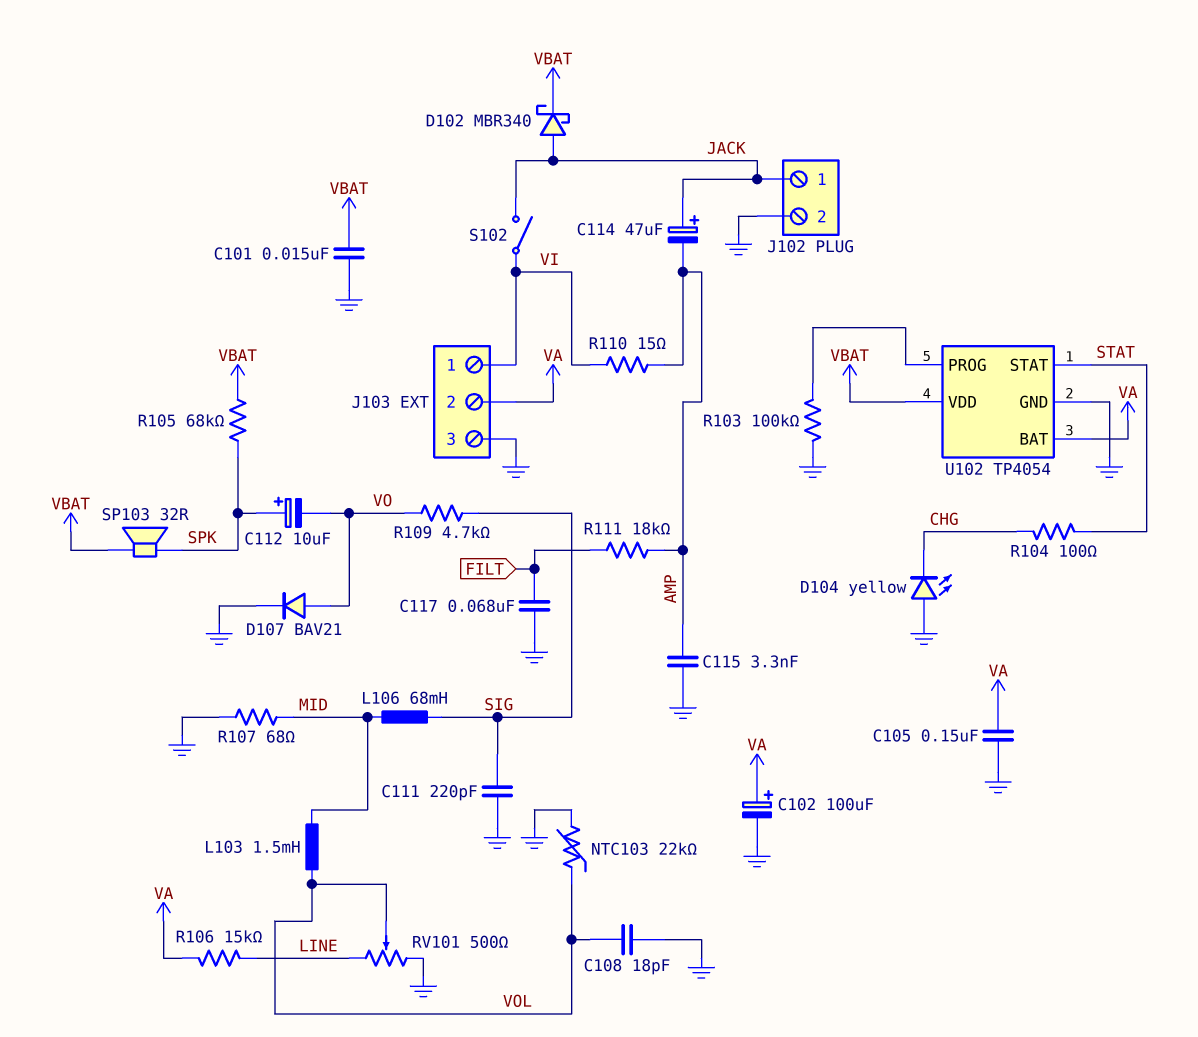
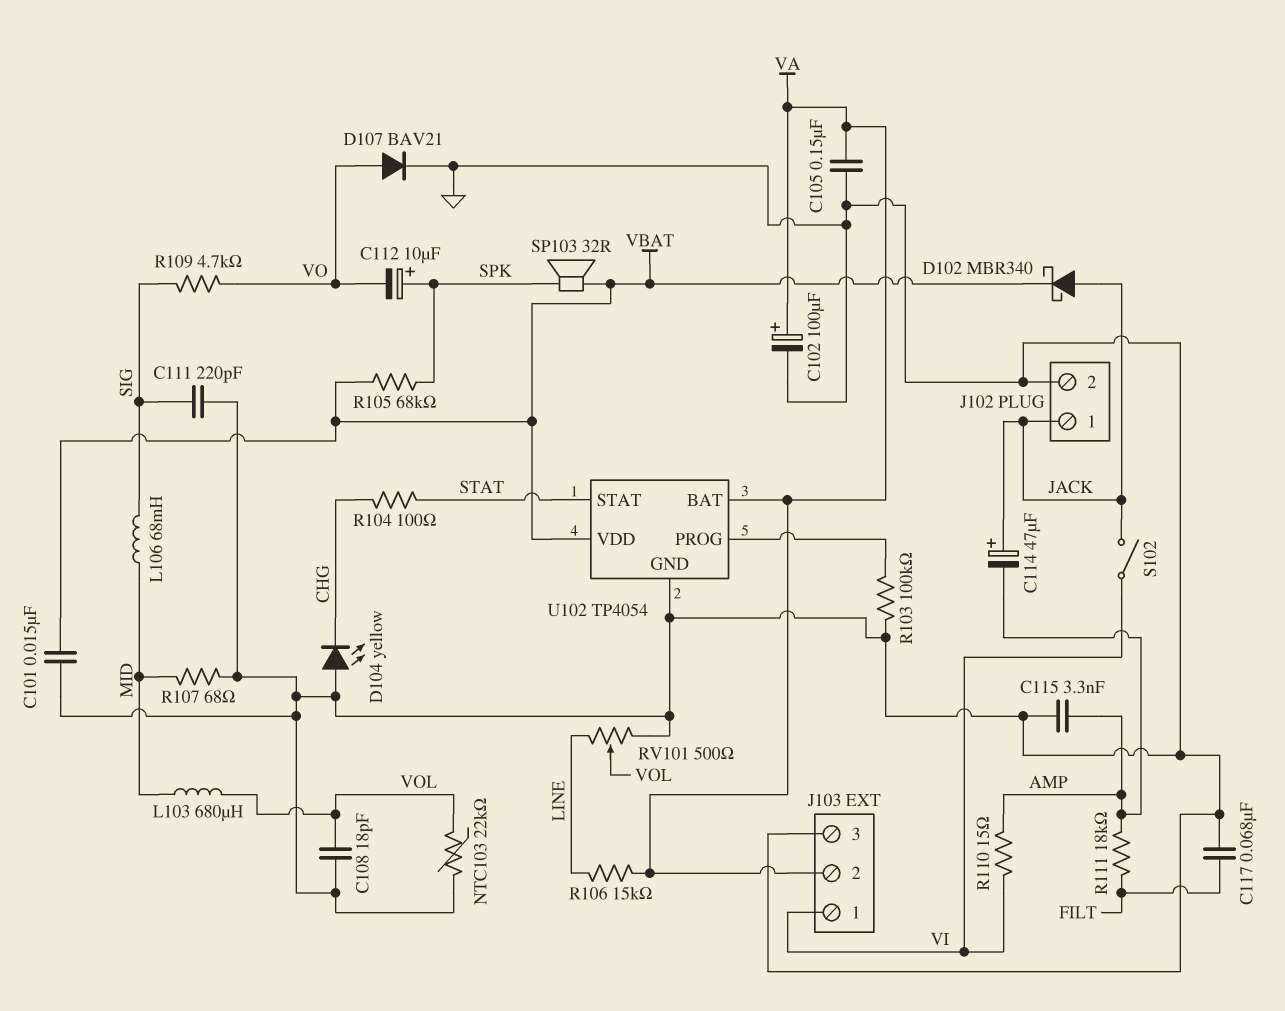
L103: 1.5mH (MID, VOL) -> 680uH (MID, VOL)

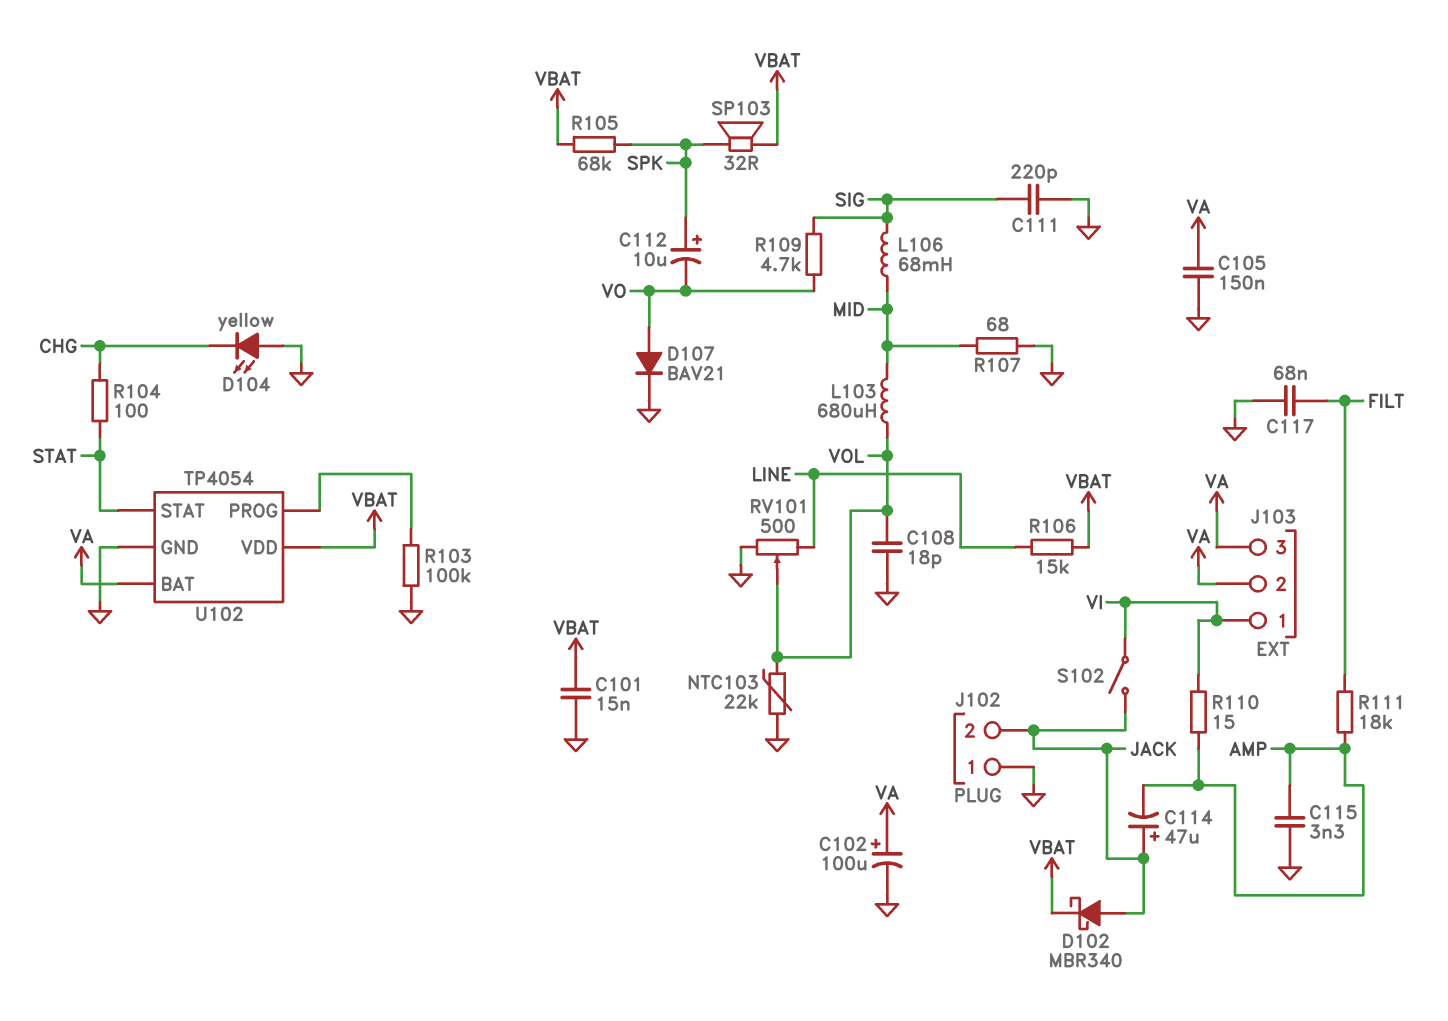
J102 pin 1: JACK -> GND
J102 pin 2: GND -> JACK
J103 pin 3: GND -> VA
R106: 15k (LINE, VA) -> 15k (LINE, VBAT)

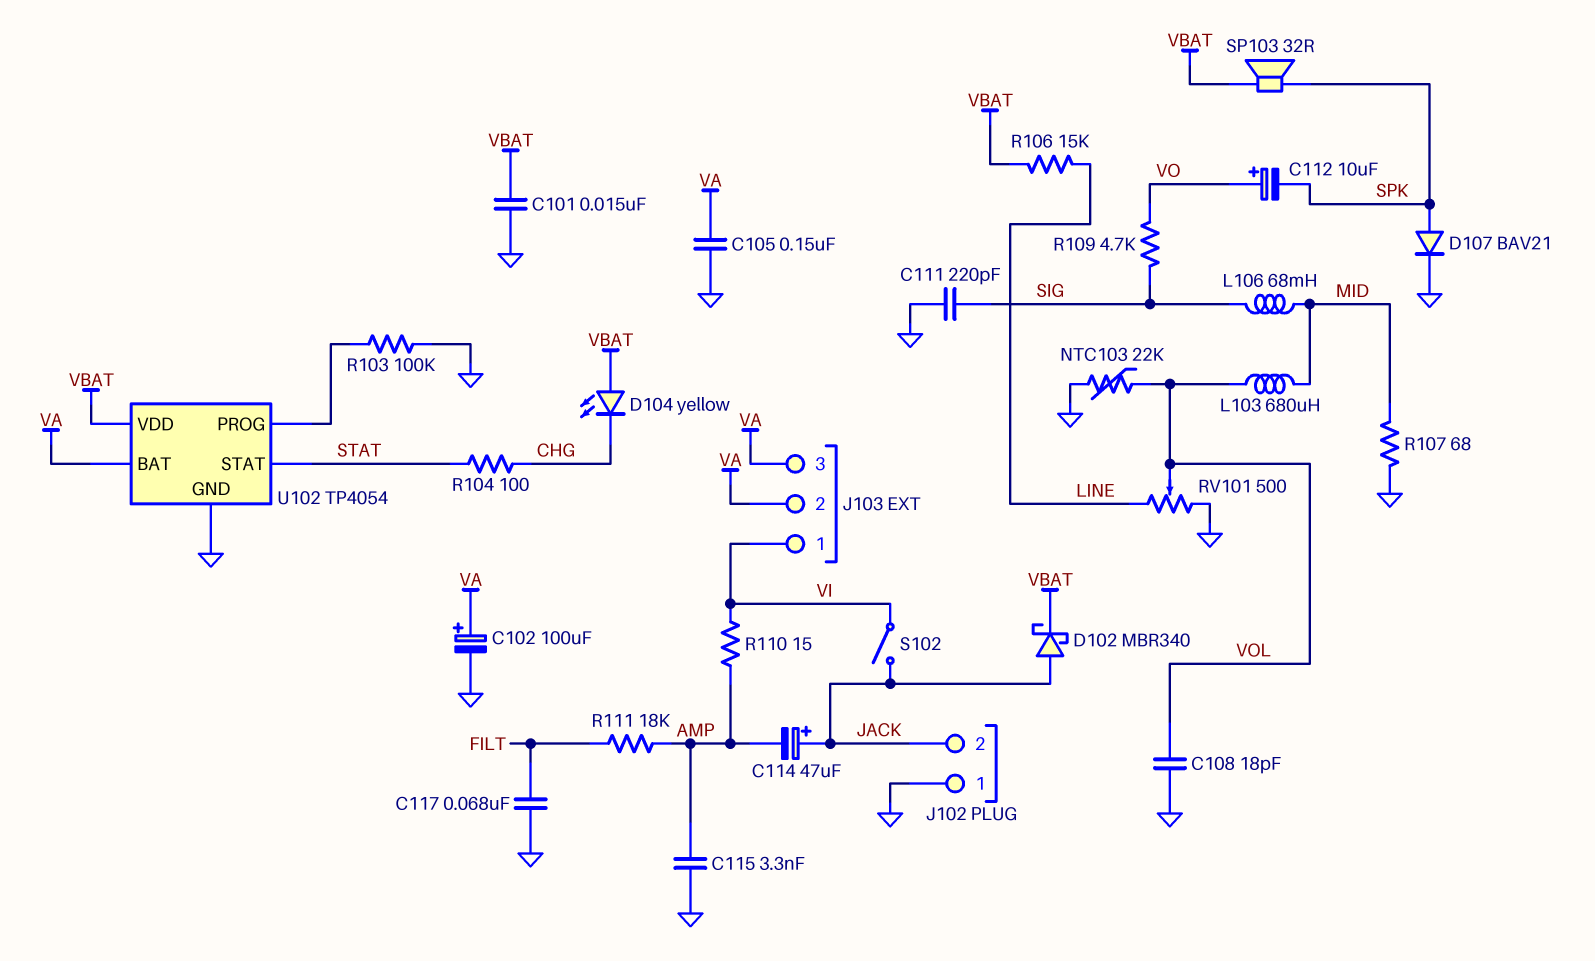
C112: 10uF (plus SPK, minus VO) -> 10uF (plus VO, minus SPK)
D104: LED yellow (A GND, K CHG) -> LED yellow (A VBAT, K CHG)
D107: diode BAV21 (A VO, K GND) -> diode BAV21 (A SPK, K GND)
R105: 68k (SPK, VBAT) -> none

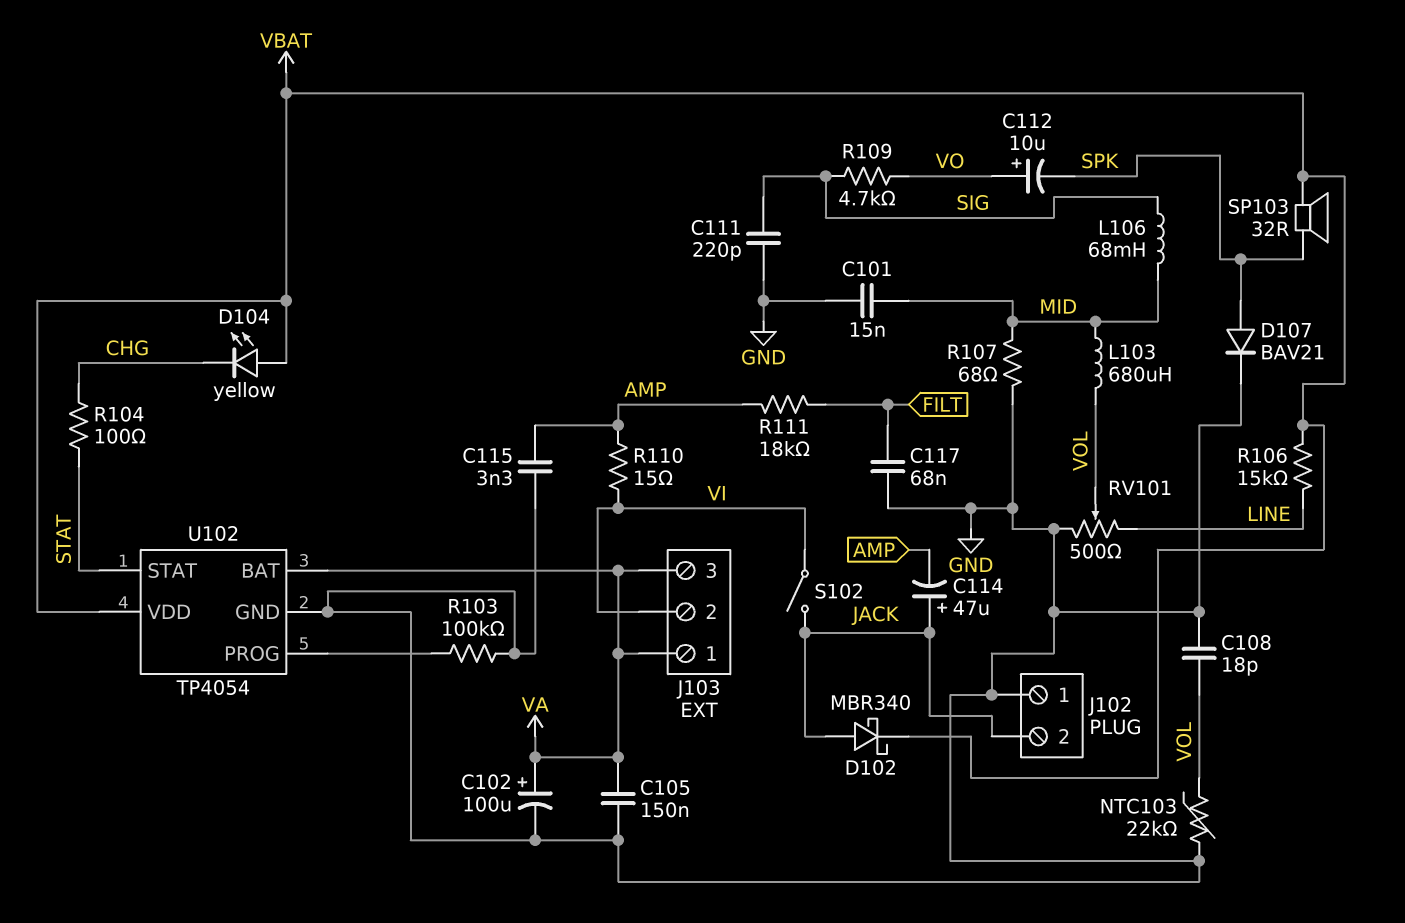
C101: 15nF (GND, VBAT) -> 15nF (GND, MID)
J103 pin 1: VI -> VA
J103 pin 2: VA -> VI

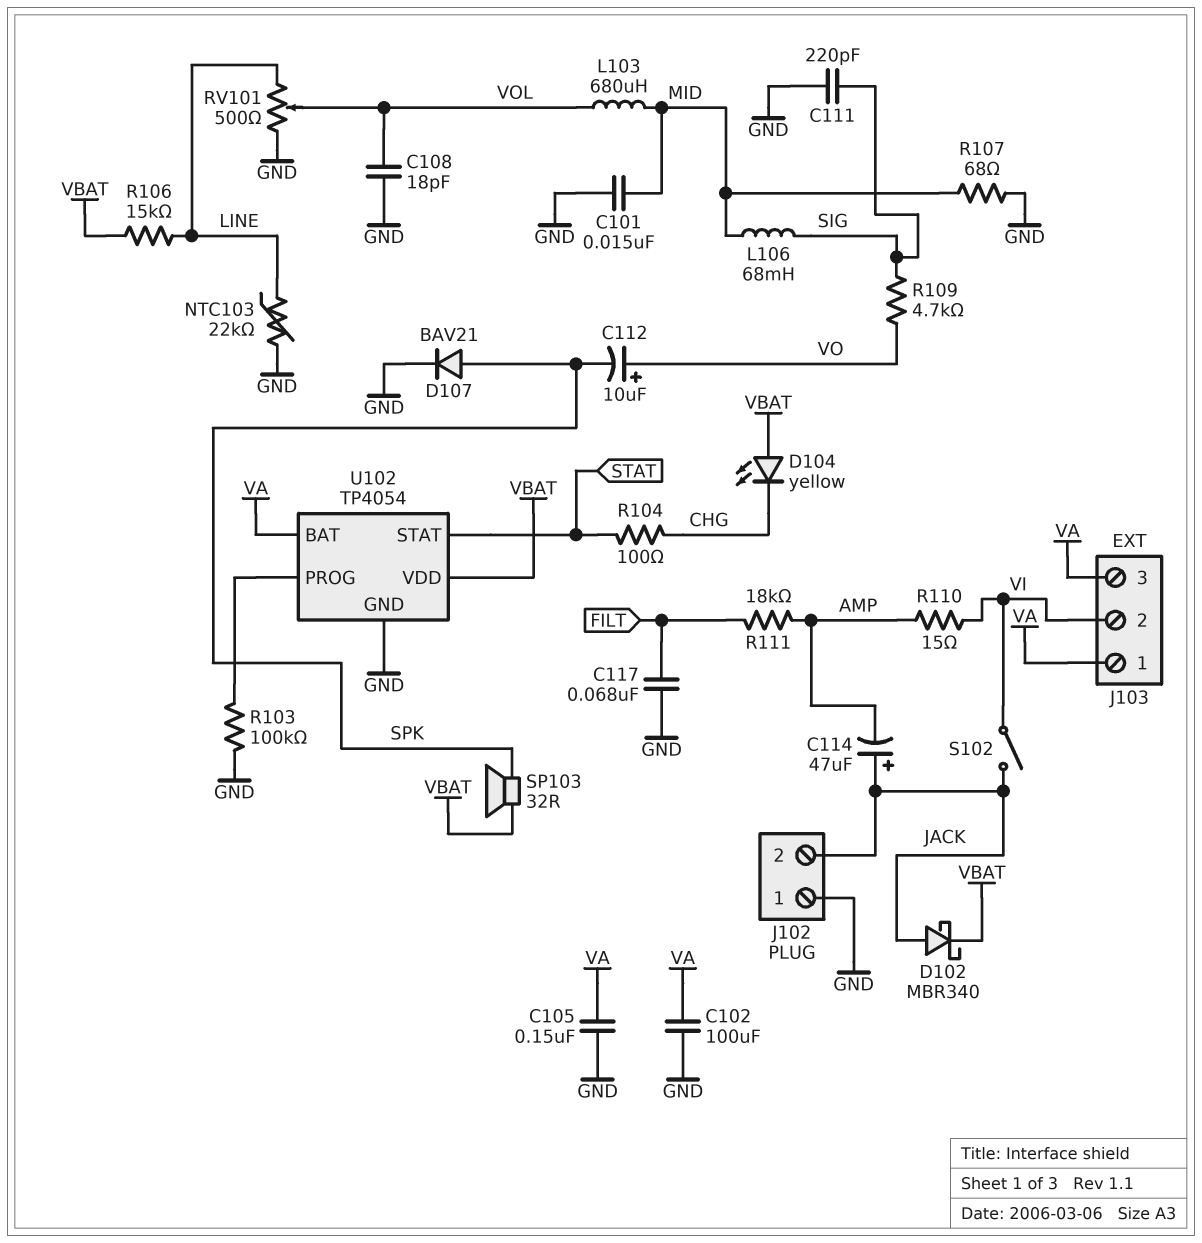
C102: 100uF (plus VA, minus GND) -> 100uF (GND, VA)
C115: 3.3nF (AMP, GND) -> none
NTC103: 22k (GND, VOL) -> 22k (GND, LINE)

